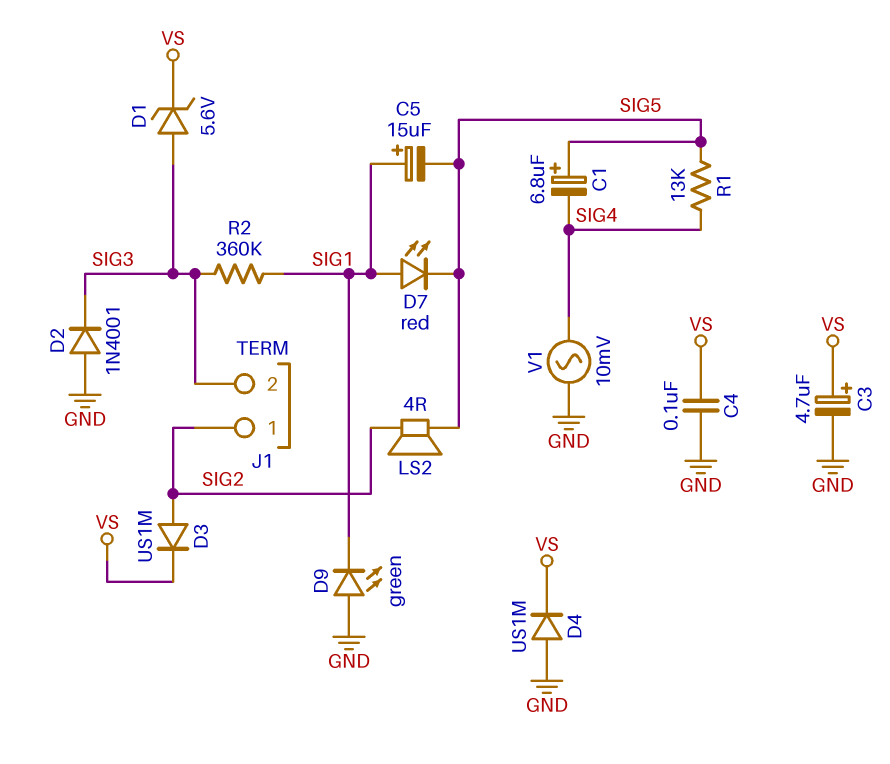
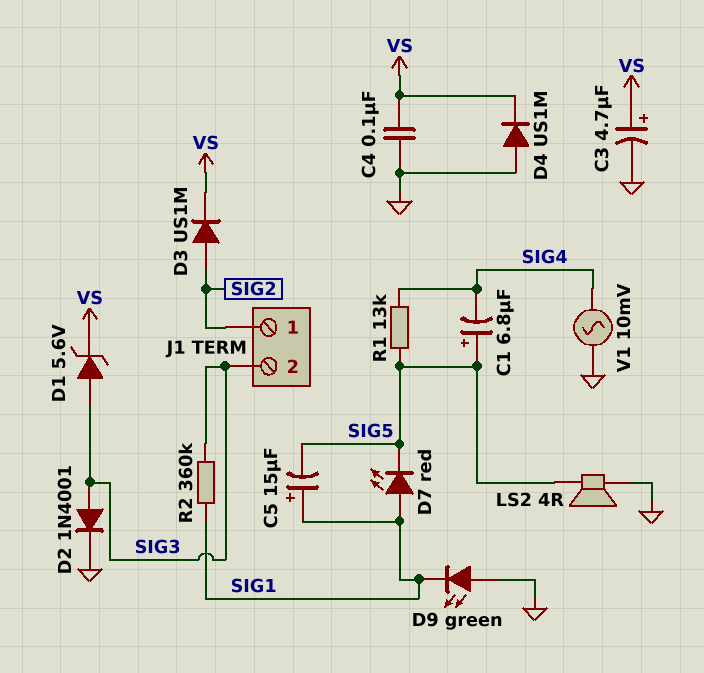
D2: diode 1N4001 (A GND, K SIG3) -> diode 1N4001 (A SIG3, K GND)
LS2: speaker 4R (SIG2, SIG5) -> speaker 4R (GND, SIG5)

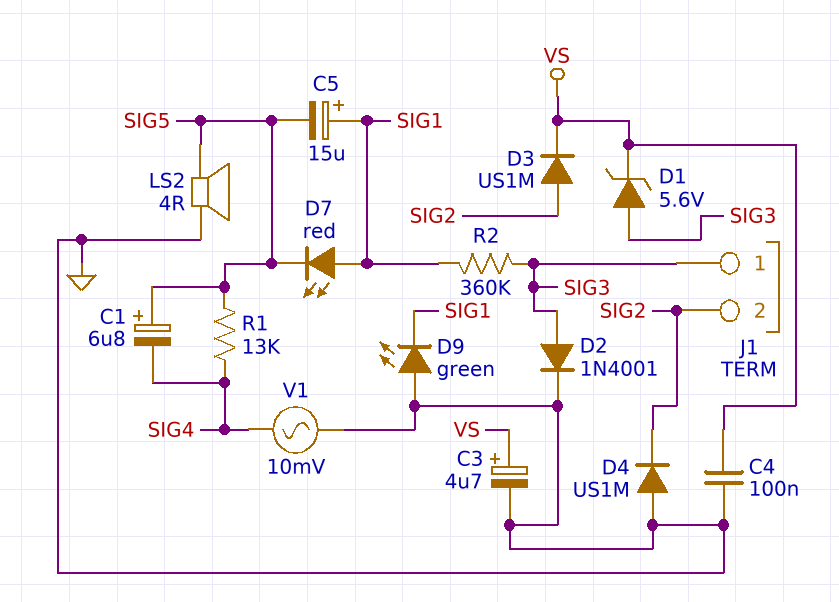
D4: diode US1M (A GND, K VS) -> diode US1M (A GND, K SIG2)
J1 pin 1: SIG2 -> SIG3
J1 pin 2: SIG3 -> SIG2

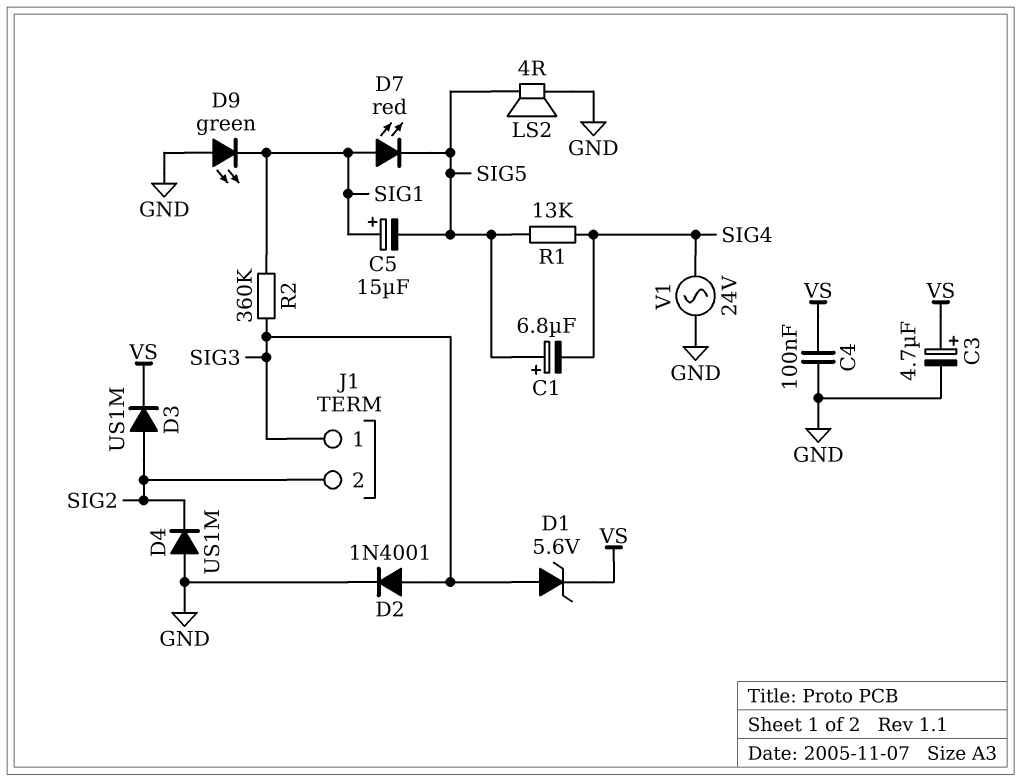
V1: AC 10mV (GND, SIG4) -> AC 24V (GND, SIG4)

